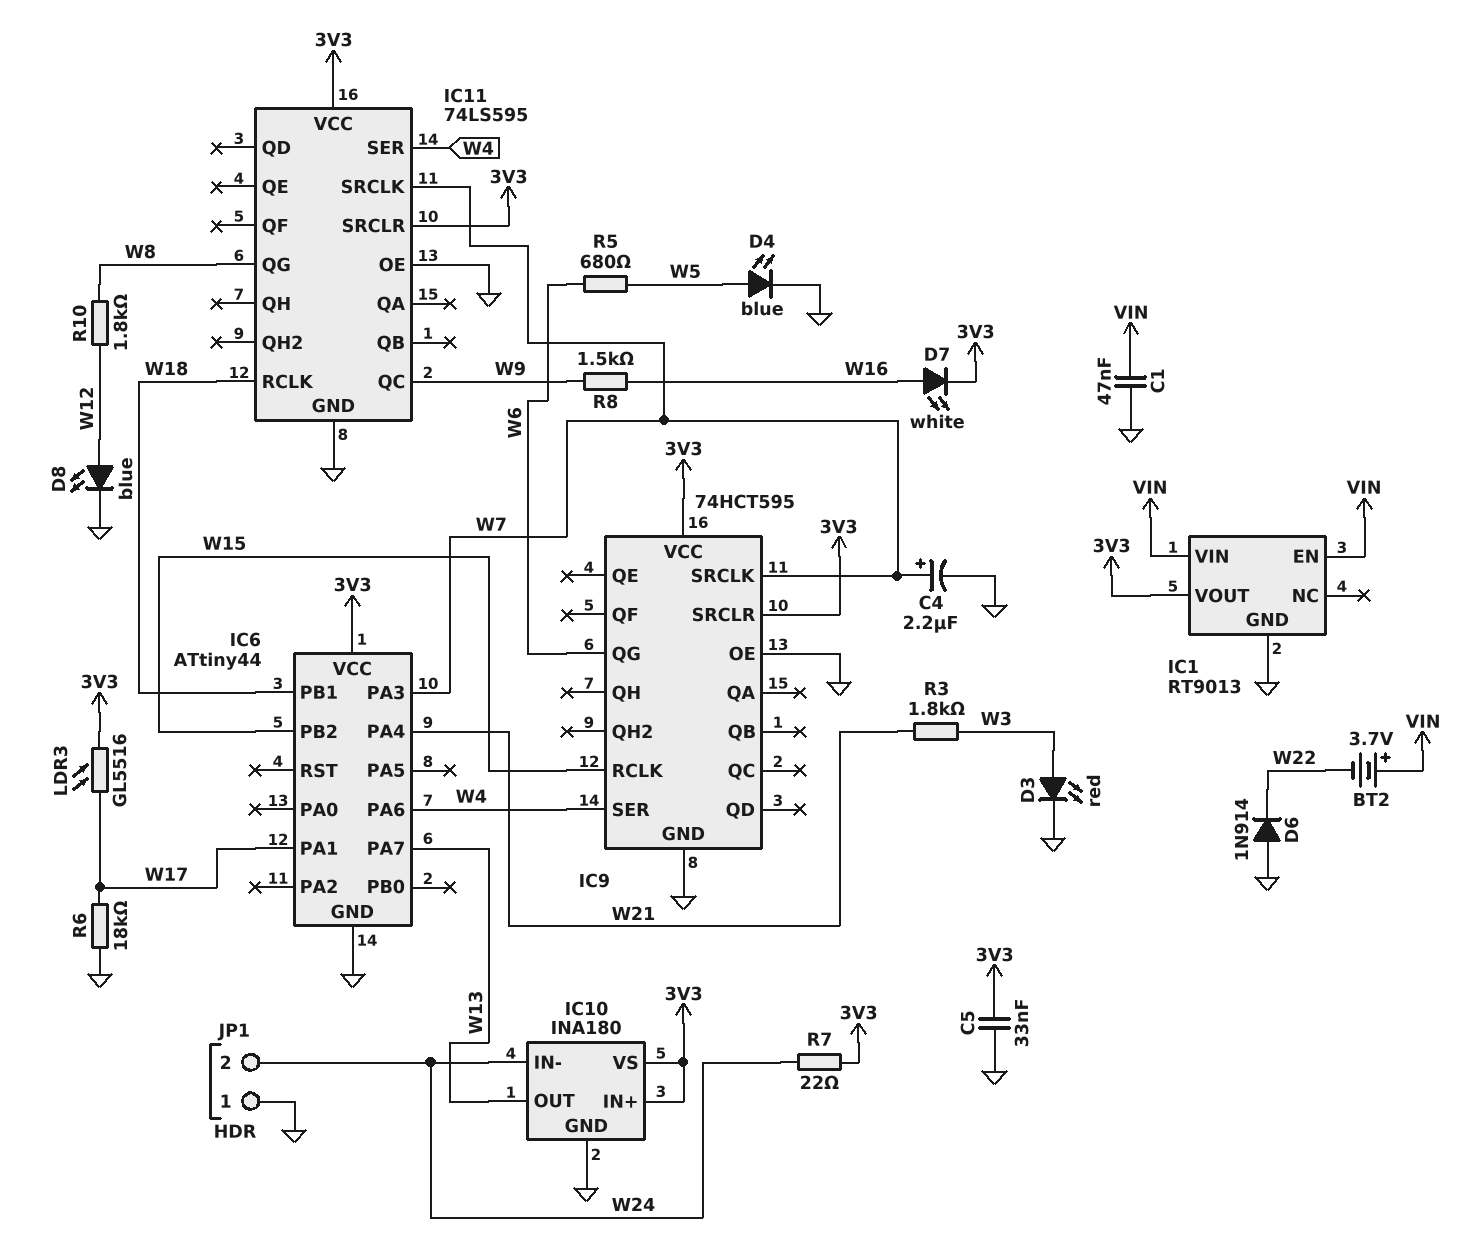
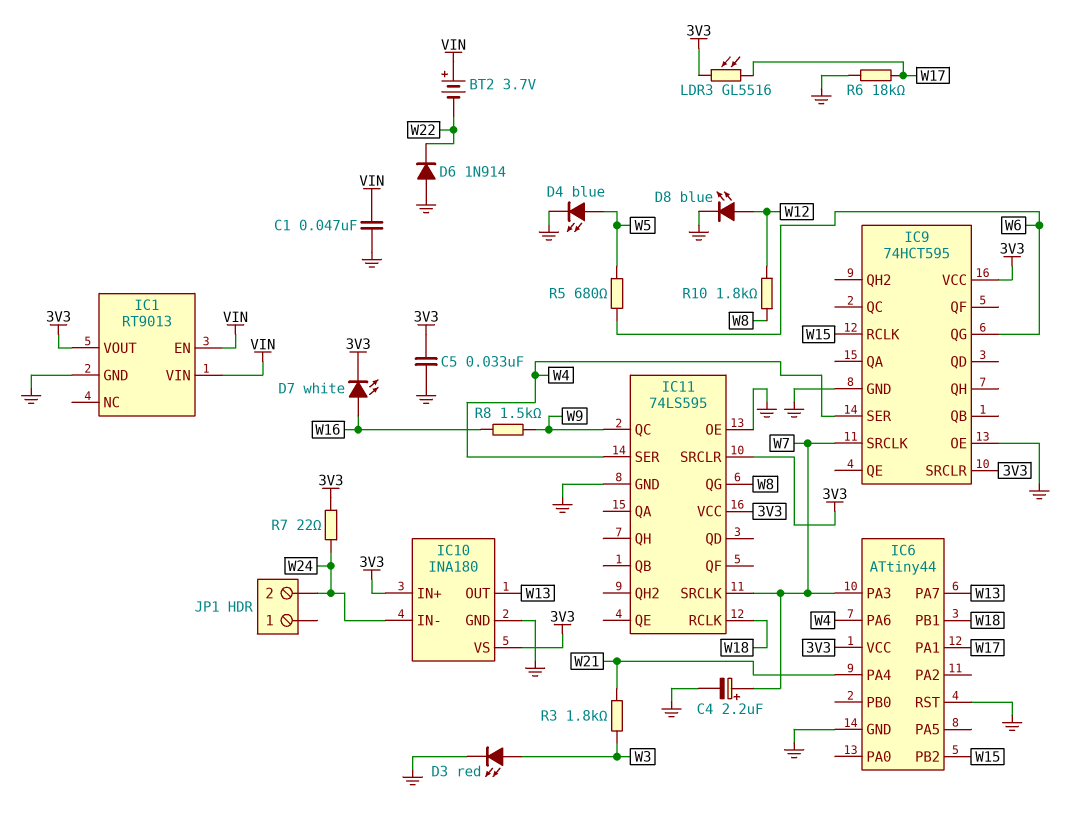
IC6 pin RST: none -> GND
JP1 pin 1: GND -> none

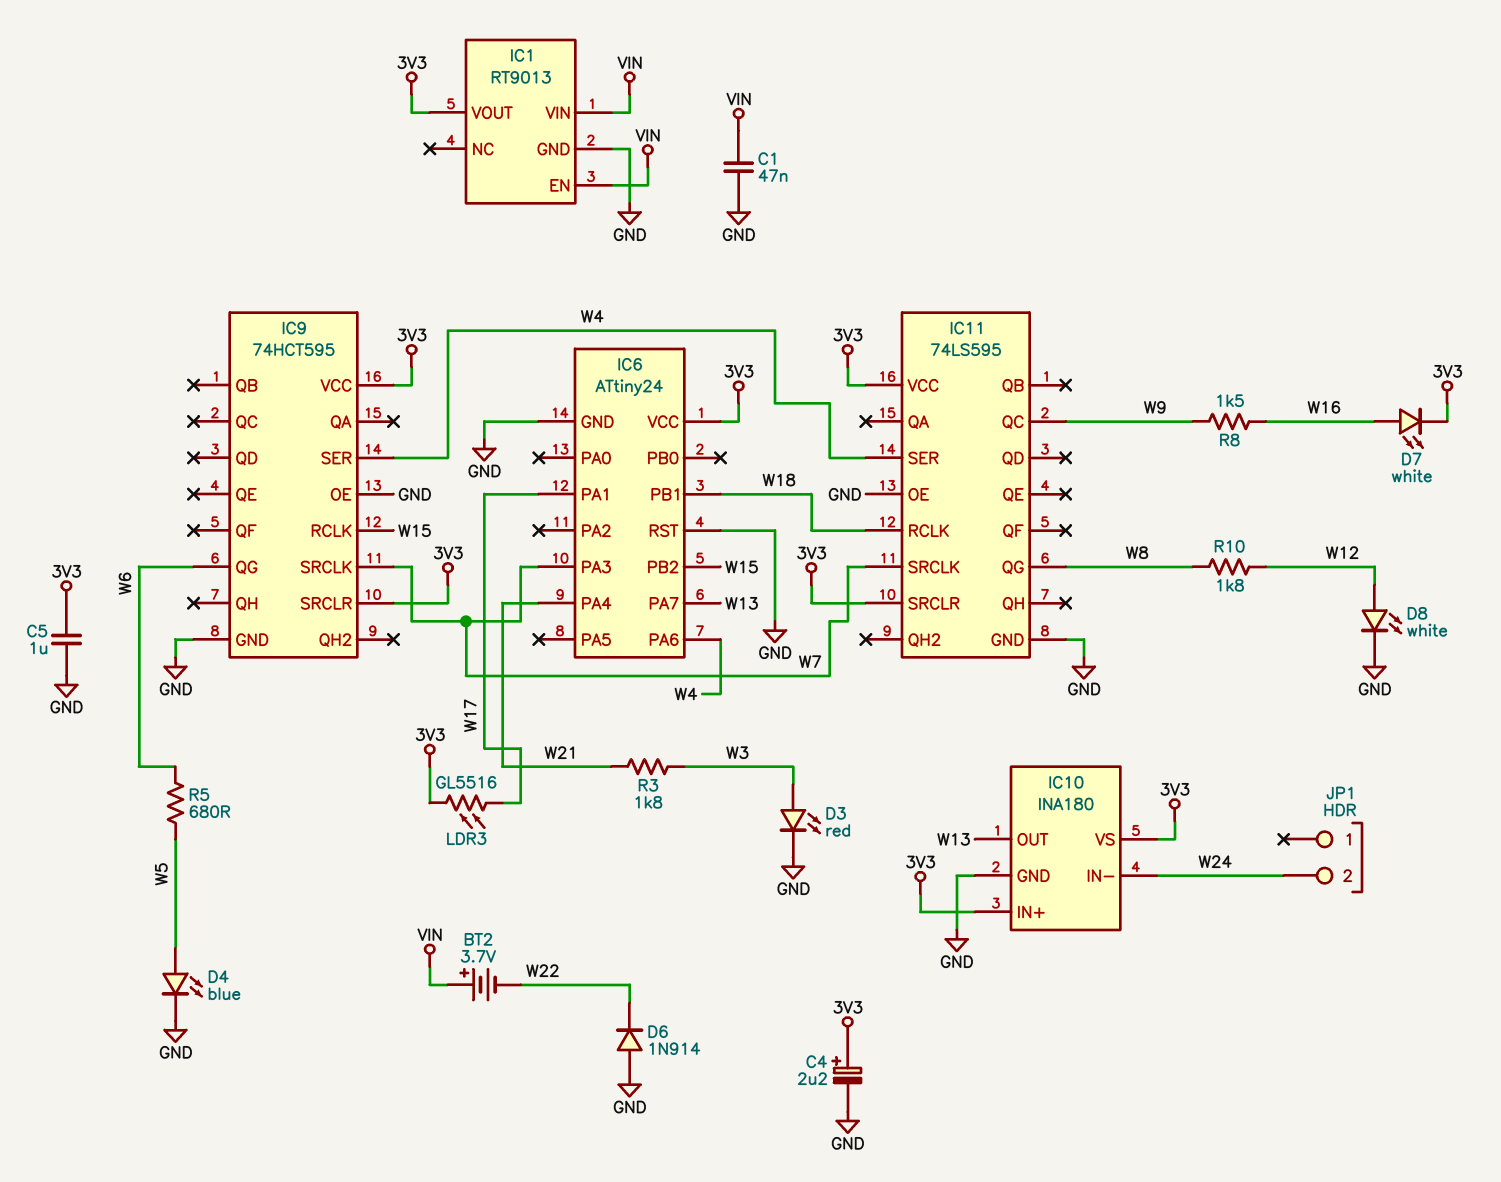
C4: 2.2uF (plus W7, minus GND) -> 2.2uF (plus 3V3, minus GND)
C5: 33nF (3V3, GND) -> 1uF (3V3, GND)
D8: LED blue (A W12, K GND) -> LED white (A W12, K GND)
IC6: ATtiny44 -> ATtiny24
R6: 18k (GND, W17) -> none
R7: 22 (3V3, W24) -> none

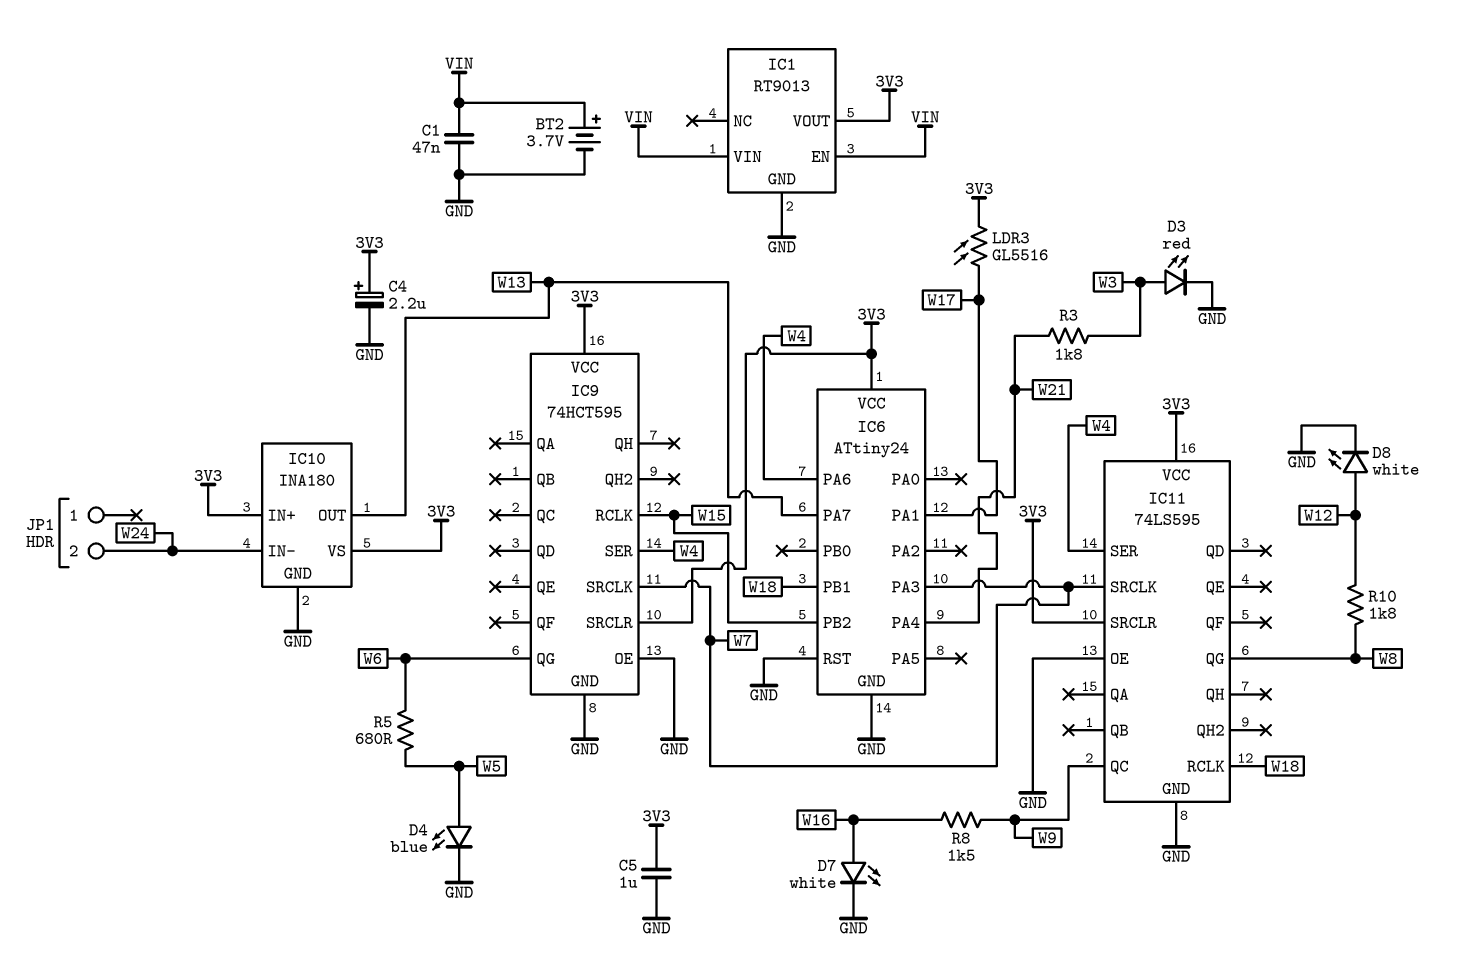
BT2: 3.7V (plus VIN, minus W22) -> 3.7V (plus VIN, minus GND)
D6: diode 1N914 (A GND, K W22) -> none
D7: LED white (A W16, K 3V3) -> LED white (A W16, K GND)

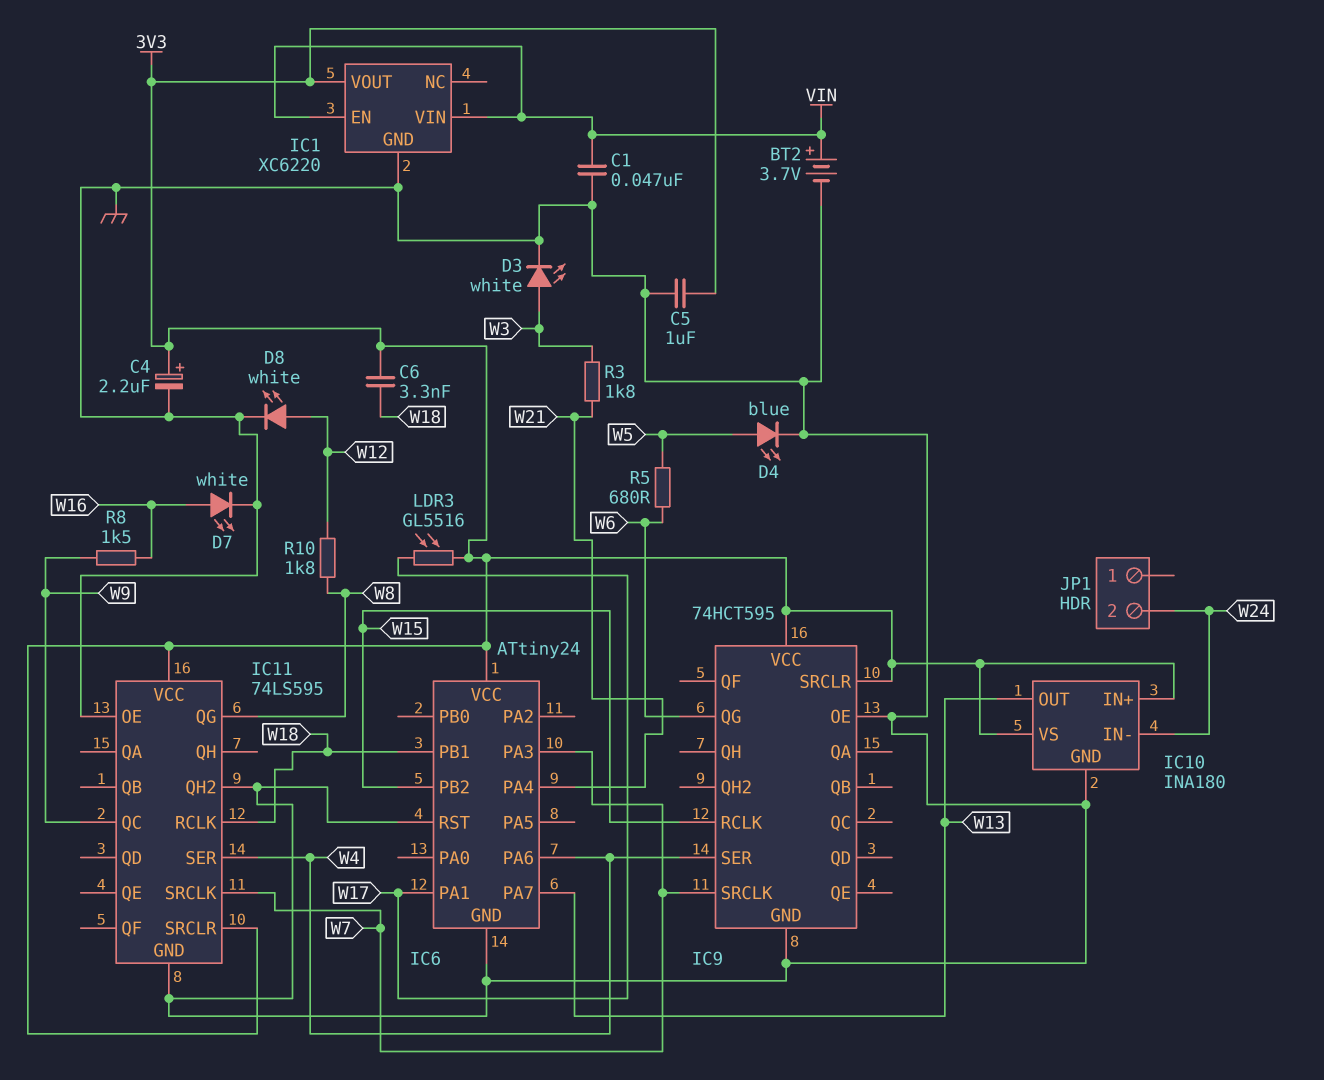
C6: none -> 3.3nF (3V3, W18)
D3: LED red (A W3, K GND) -> LED white (A W3, K GND)
IC1: RT9013 -> XC6220
IC11 pin QH2: none -> GND

